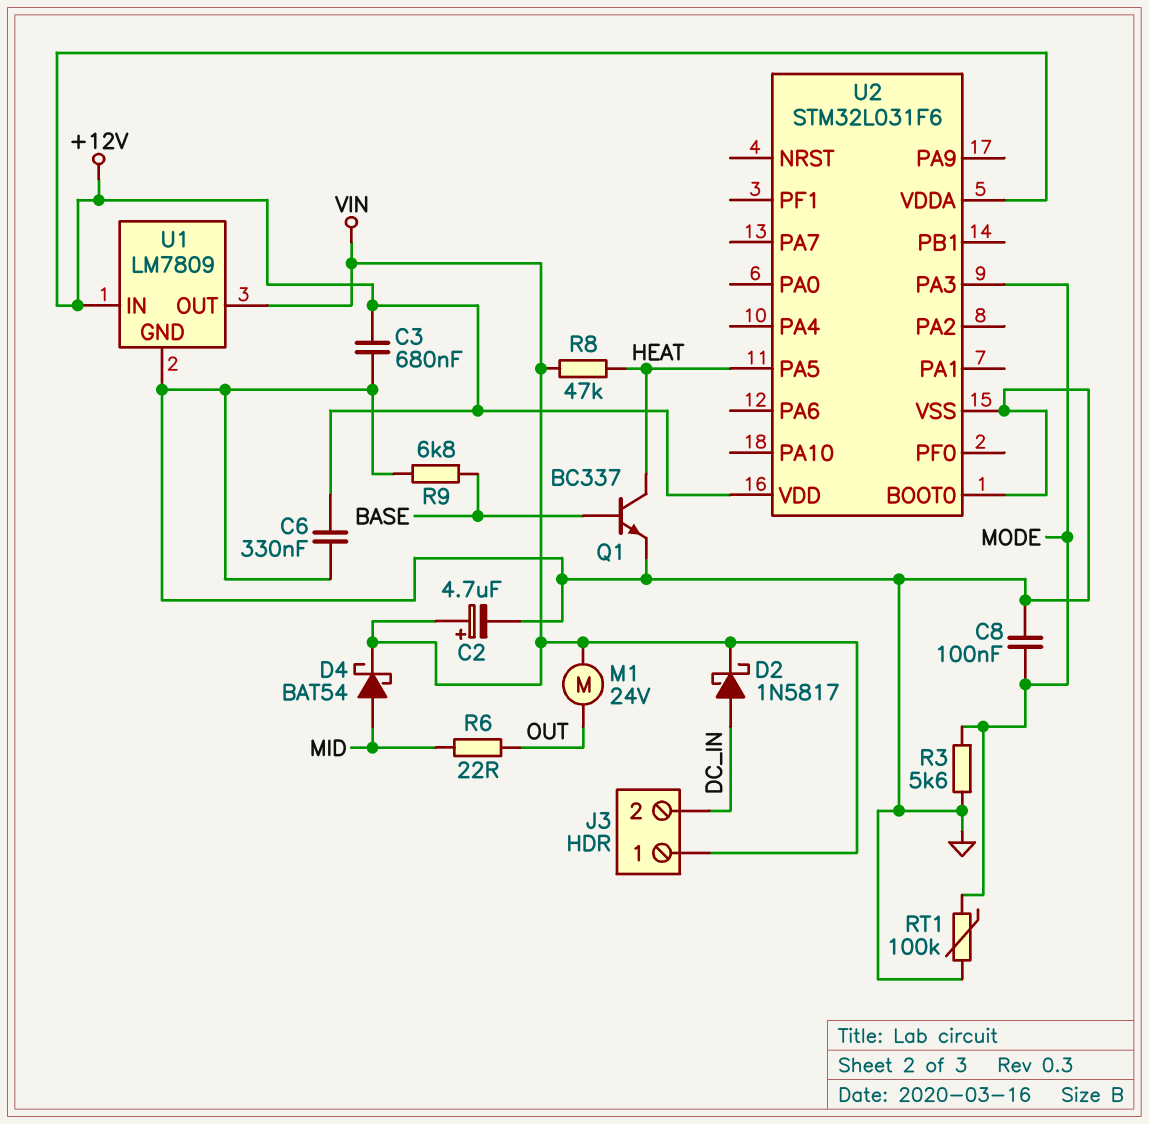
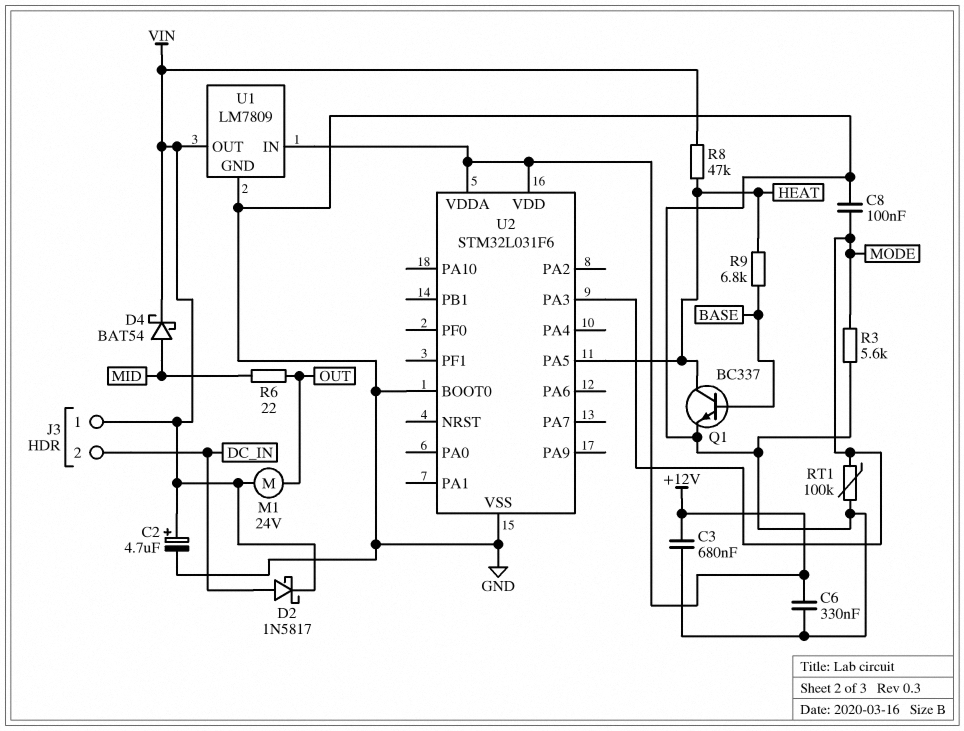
R9: 6.8k (BASE, GND) -> 6.8k (BASE, HEAT)

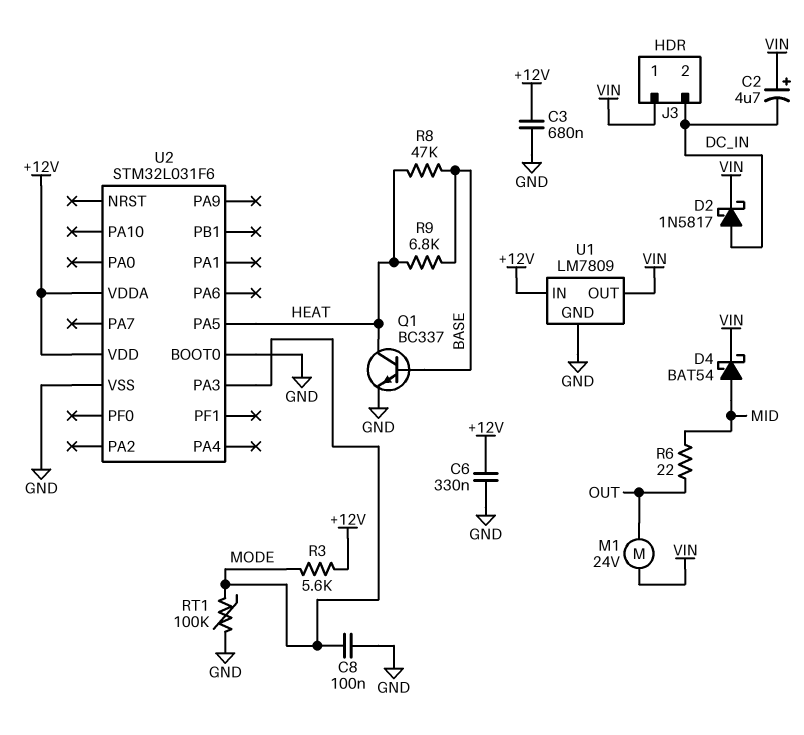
C2: 4.7uF (plus VIN, minus GND) -> 4.7uF (plus VIN, minus DC_IN)
R3: 5.6k (GND, MODE) -> 5.6k (+12V, MODE)
R8: 47k (HEAT, VIN) -> 47k (BASE, HEAT)

